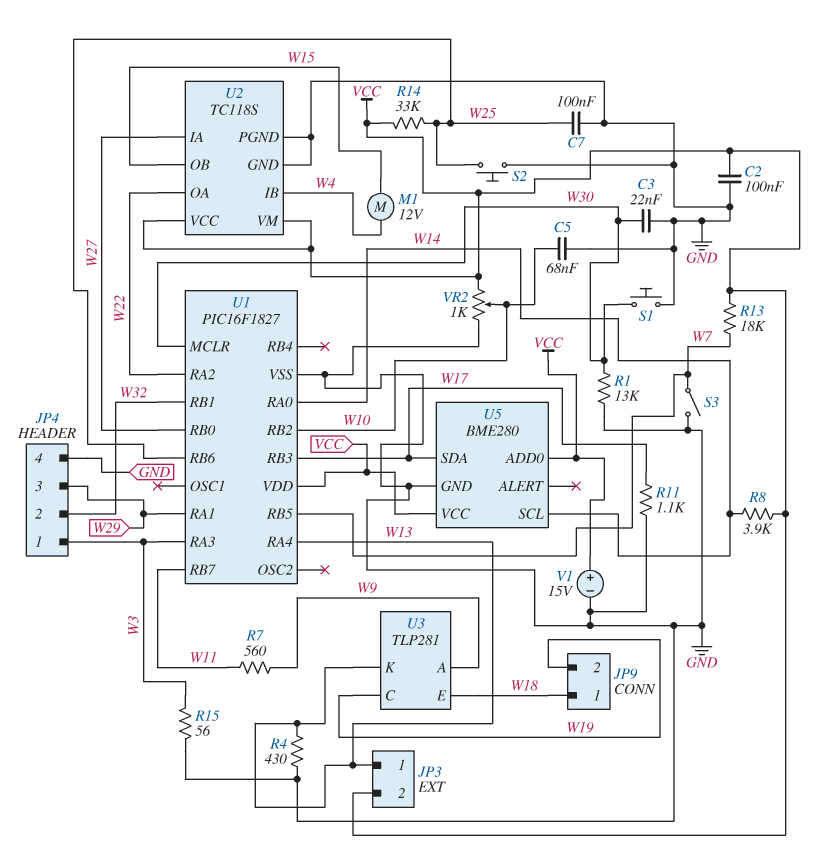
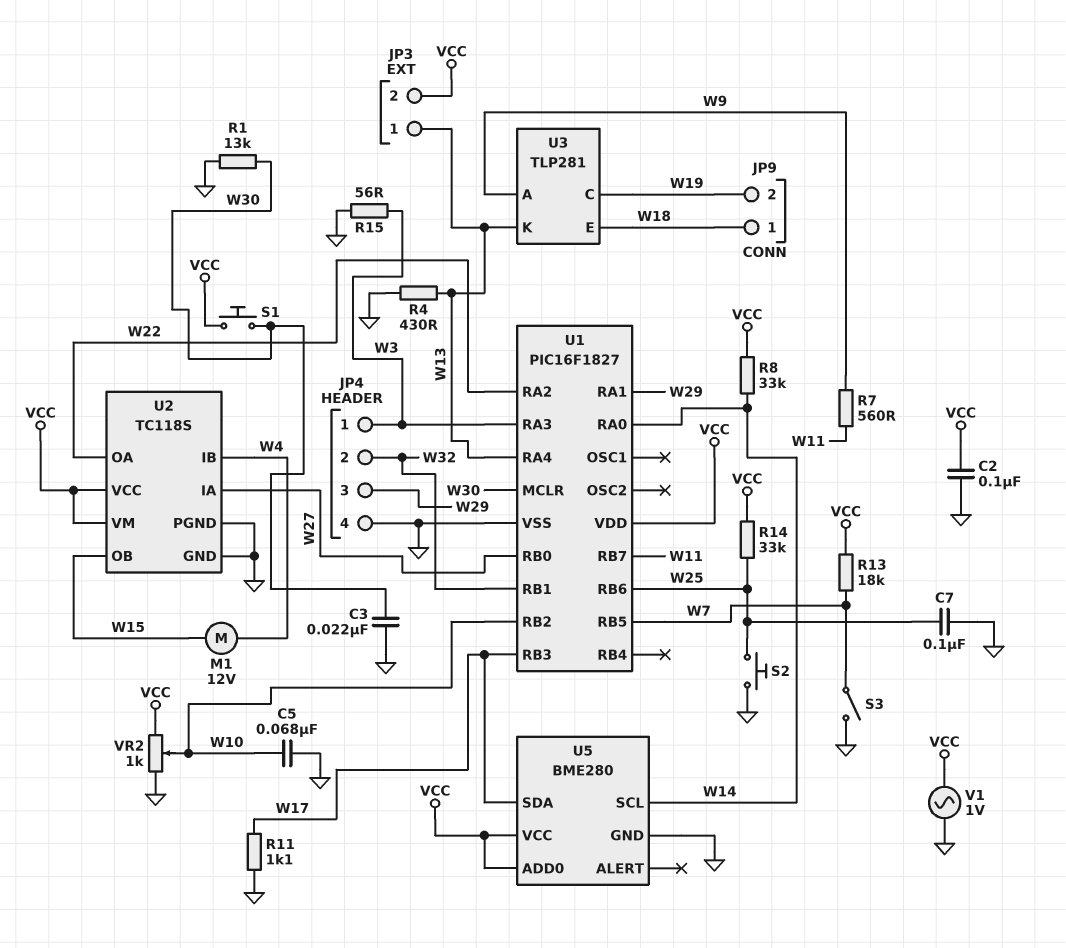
R8: 3.9k (VCC, W14) -> 33k (VCC, W14)
S1: button (GND, W30) -> button (VCC, W30)
V1: 15V (plus VCC, minus GND) -> AC 1V (GND, VCC)

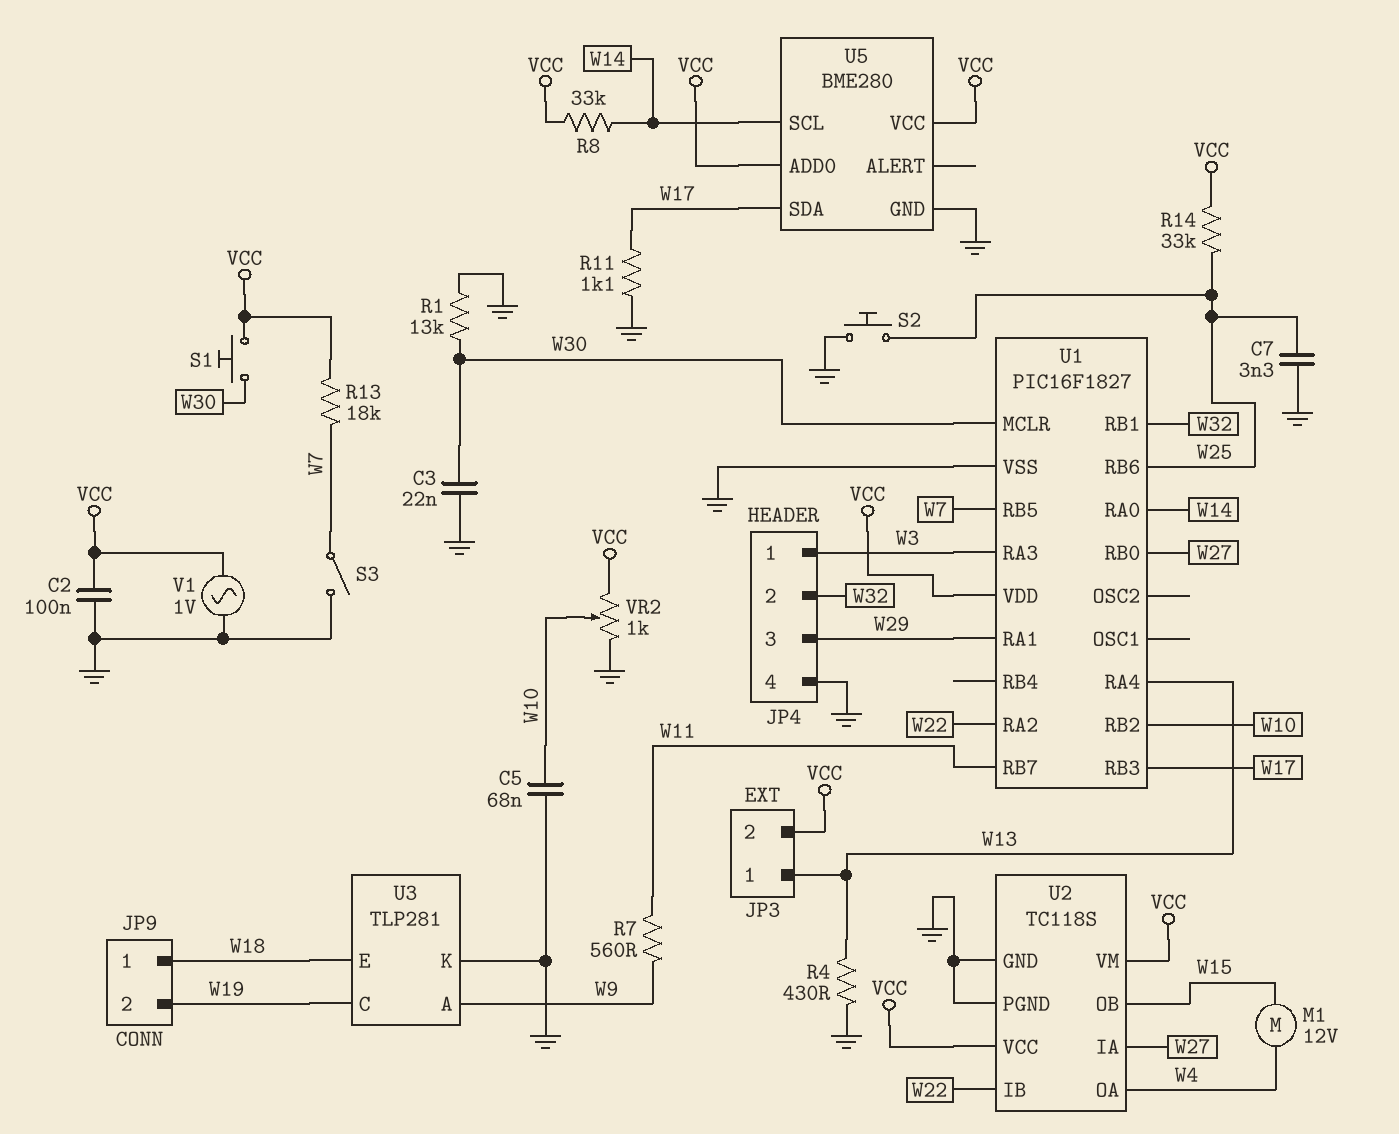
C7: 100nF (GND, W25) -> 3.3nF (GND, W25)
R15: 56 (GND, W3) -> none
U2 pin IB: W4 -> W22
U2 pin OA: W22 -> W4
U3 pin K: W13 -> GND

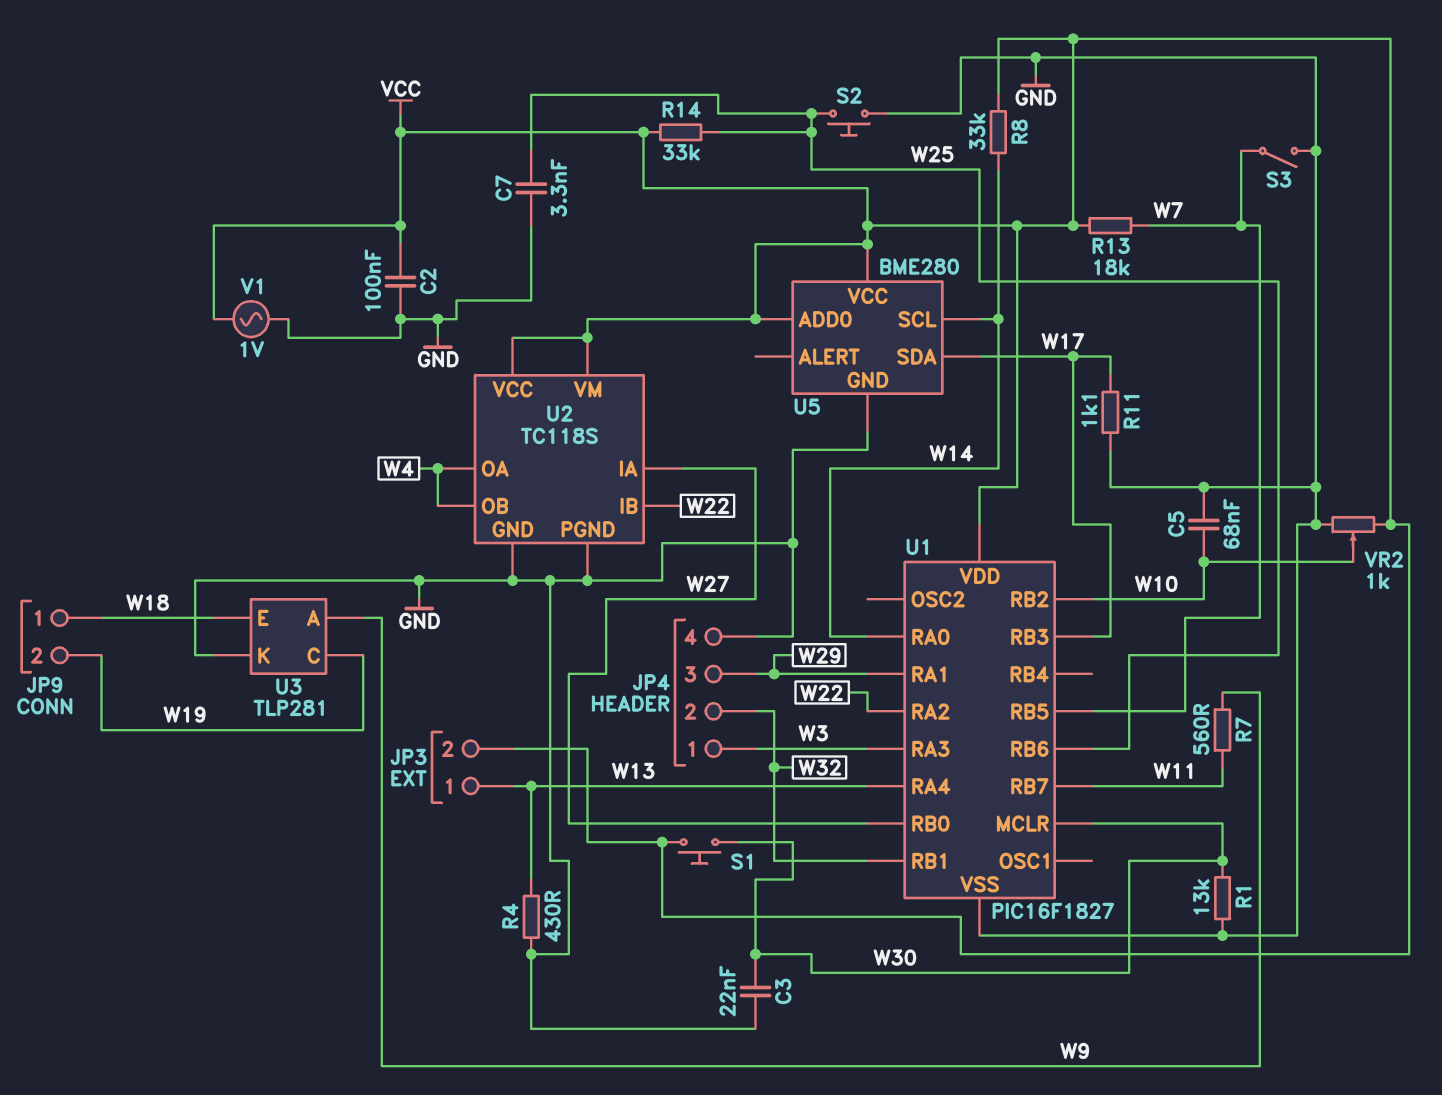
M1: motor 12V (W4, W15) -> none
U2 pin OB: W15 -> W4

